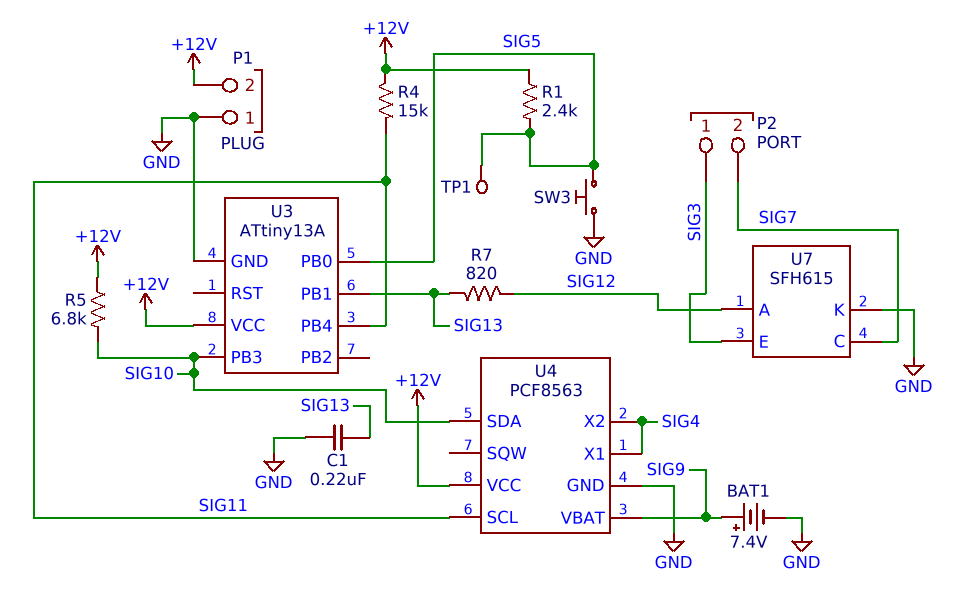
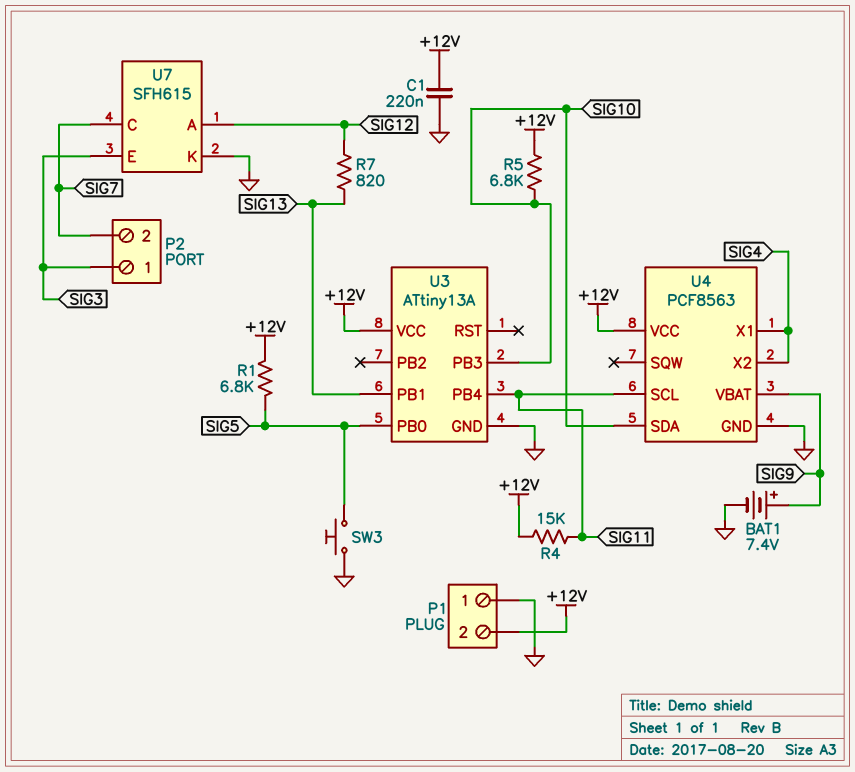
C1: 220nF (GND, SIG13) -> 220nF (+12V, GND)
R1: 2.4k (+12V, SIG5) -> 6.8k (+12V, SIG5)
TP1: test point (SIG5) -> none

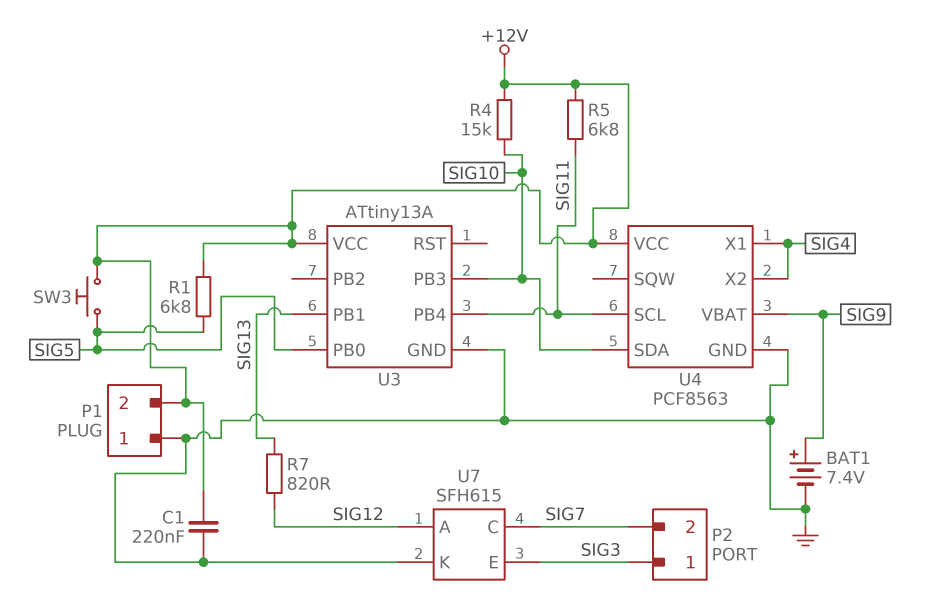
R4: 15k (+12V, SIG11) -> 15k (+12V, SIG10)
R5: 6.8k (+12V, SIG10) -> 6.8k (+12V, SIG11)
SW3: button (GND, SIG5) -> button (+12V, SIG5)

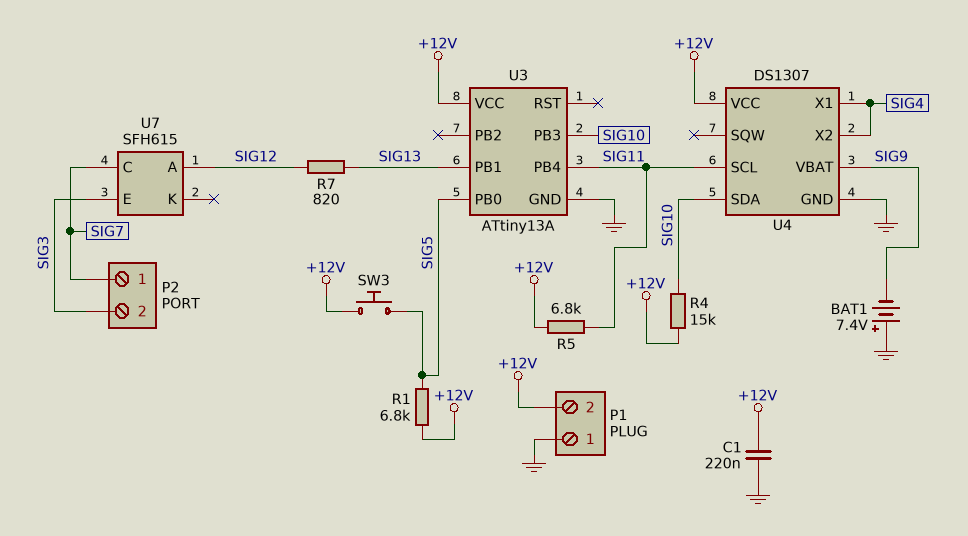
BAT1: 7.4V (plus SIG9, minus GND) -> 7.4V (plus GND, minus SIG9)
P2 pin 1: SIG3 -> SIG7
P2 pin 2: SIG7 -> SIG3
U4: PCF8563 -> DS1307
U7 pin K: GND -> none

